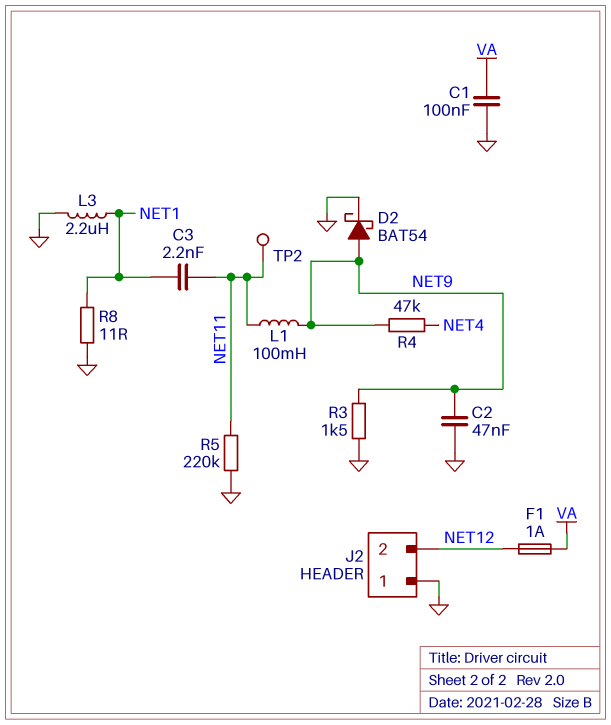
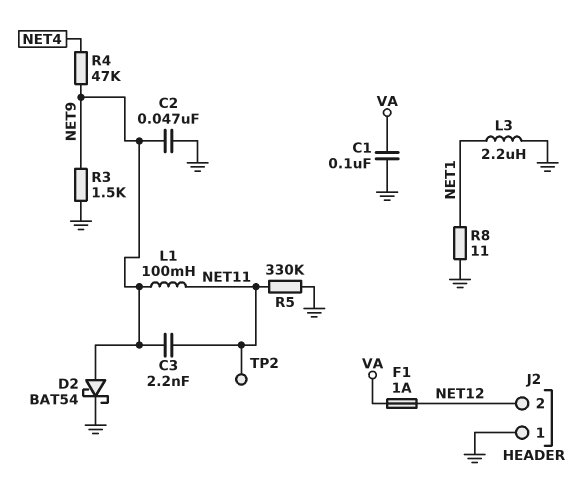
C3: 2.2nF (NET1, NET11) -> 2.2nF (NET9, NET11)
R5: 220k (GND, NET11) -> 330k (GND, NET11)

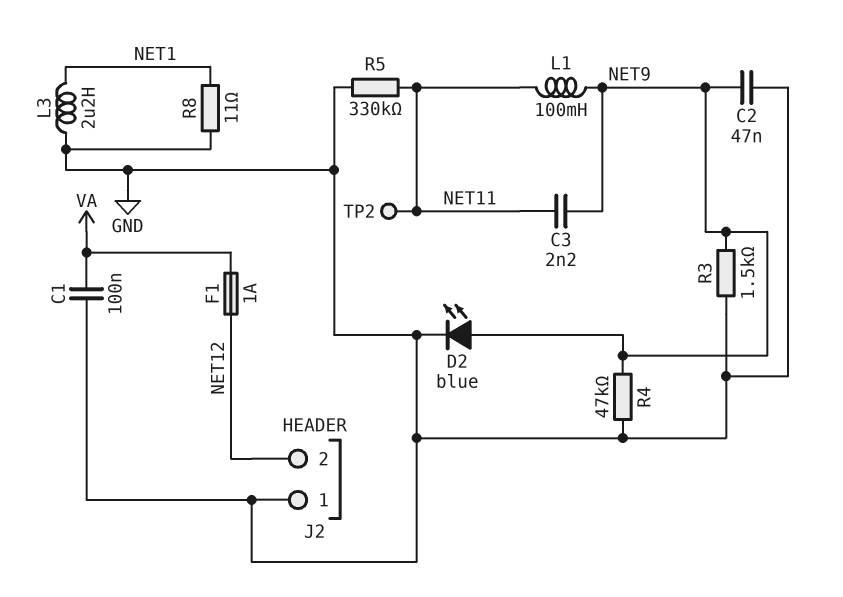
D2: schottky BAT54 (A NET9, K GND) -> LED blue (A NET9, K GND)
R4: 47k (NET4, NET9) -> 47k (GND, NET9)

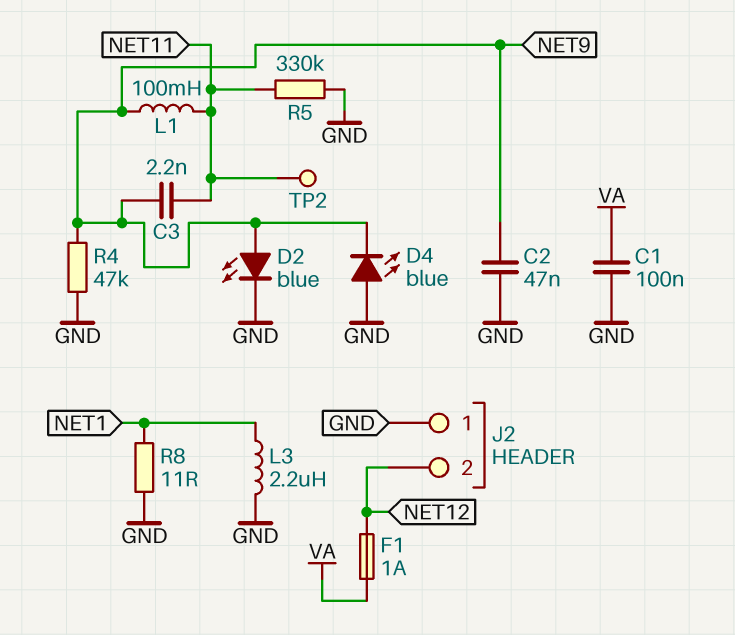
D4: none -> LED blue (A GND, K NET9)
R3: 1.5k (GND, NET9) -> none

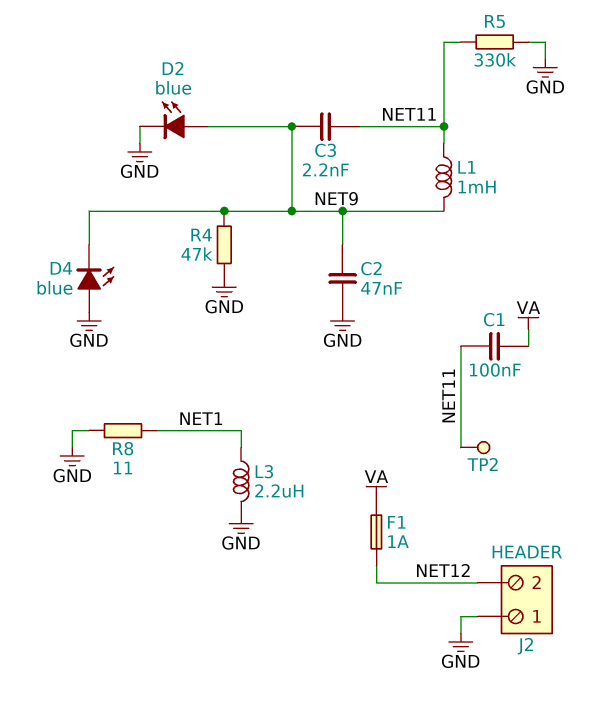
C1: 100nF (GND, VA) -> 100nF (NET11, VA)
L1: 100mH (NET9, NET11) -> 1mH (NET9, NET11)

